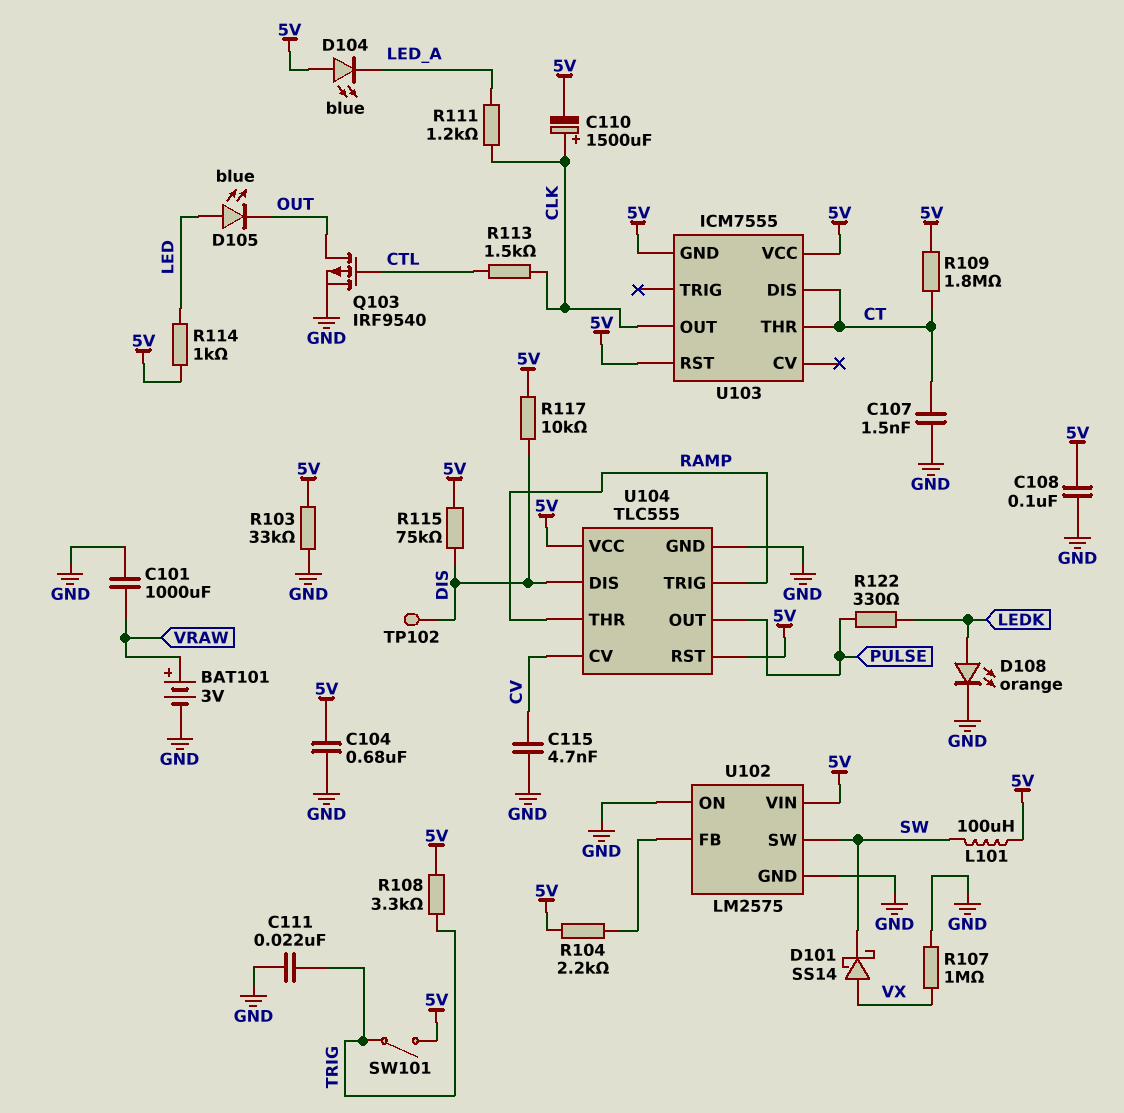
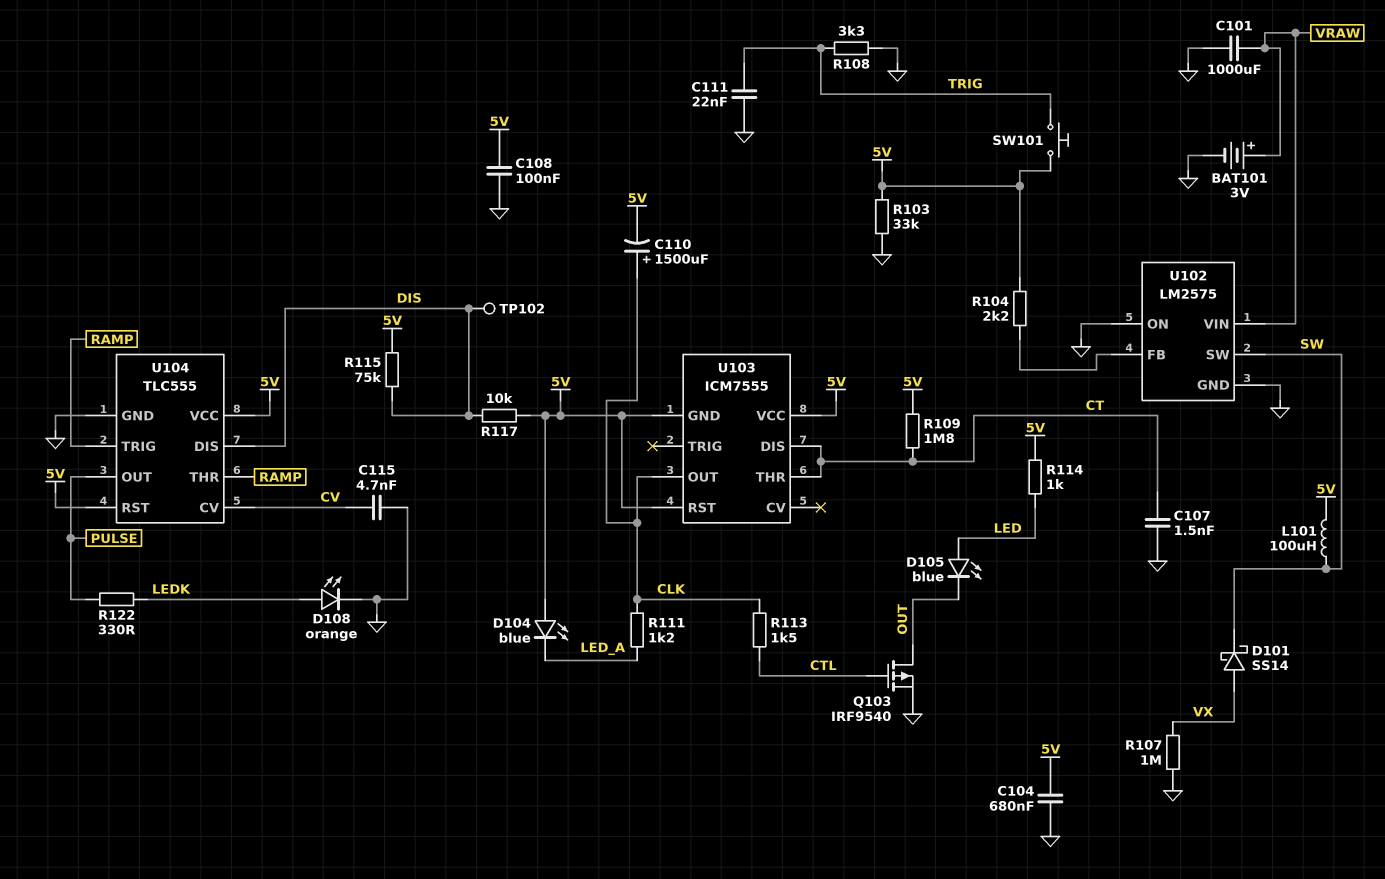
R108: 3.3k (5V, TRIG) -> 3.3k (GND, TRIG)
SW101: switch (5V, TRIG) -> button (5V, TRIG)
U102 pin VIN: 5V -> VRAW

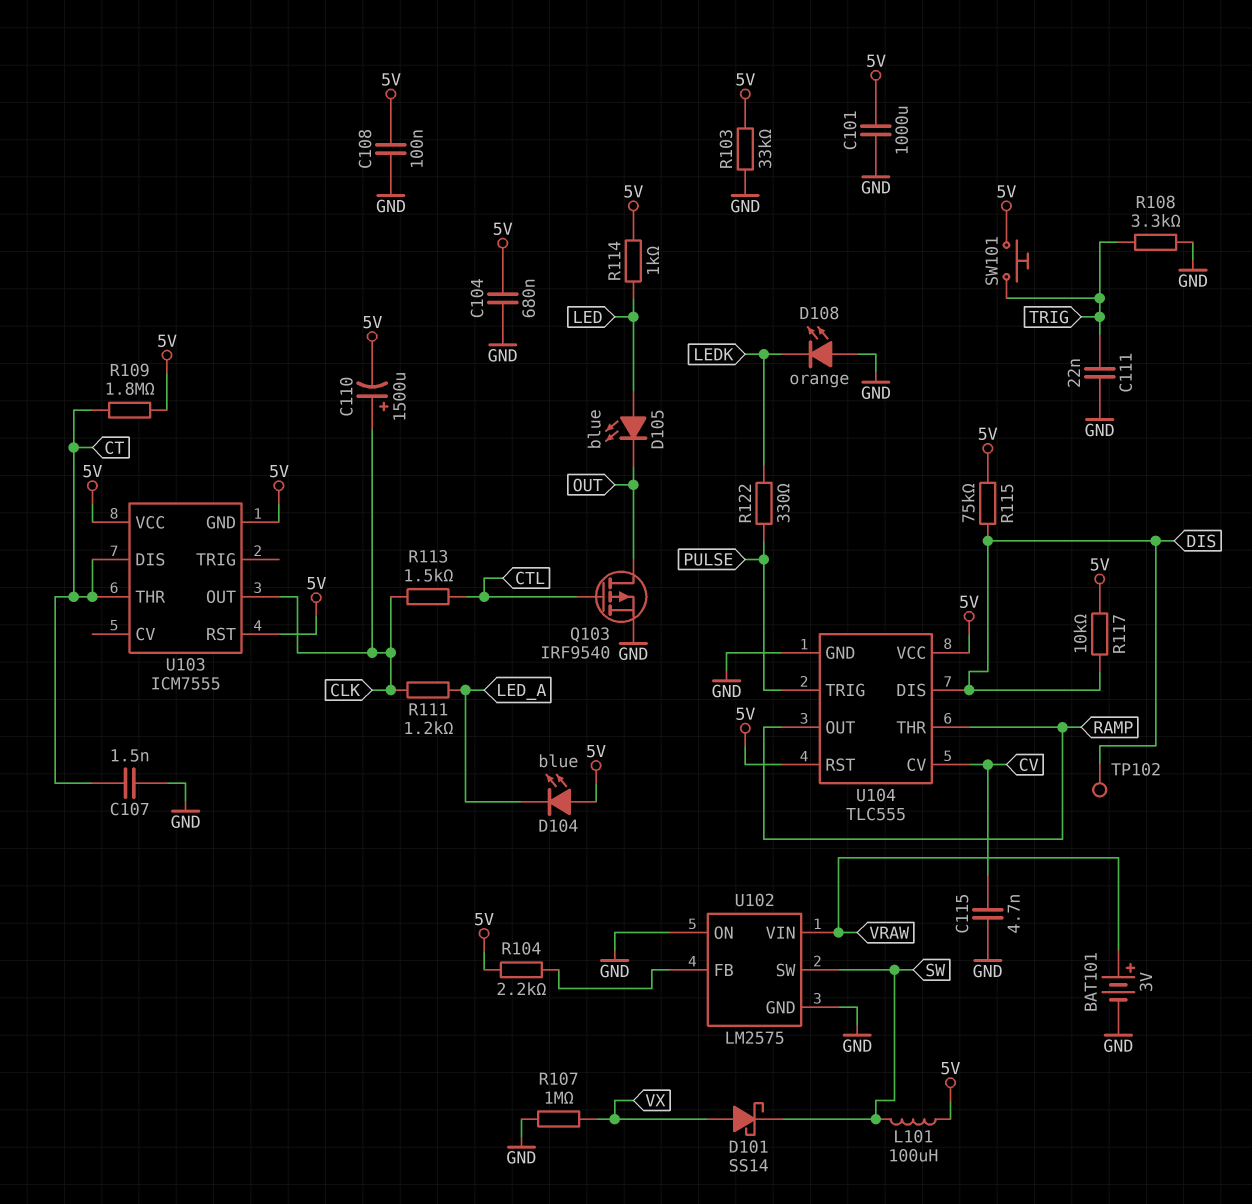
C101: 1000uF (GND, VRAW) -> 1000uF (5V, GND)
D108: LED orange (A LEDK, K GND) -> LED orange (A GND, K LEDK)
U104 pin OUT: PULSE -> RAMP
U104 pin TRIG: RAMP -> PULSE

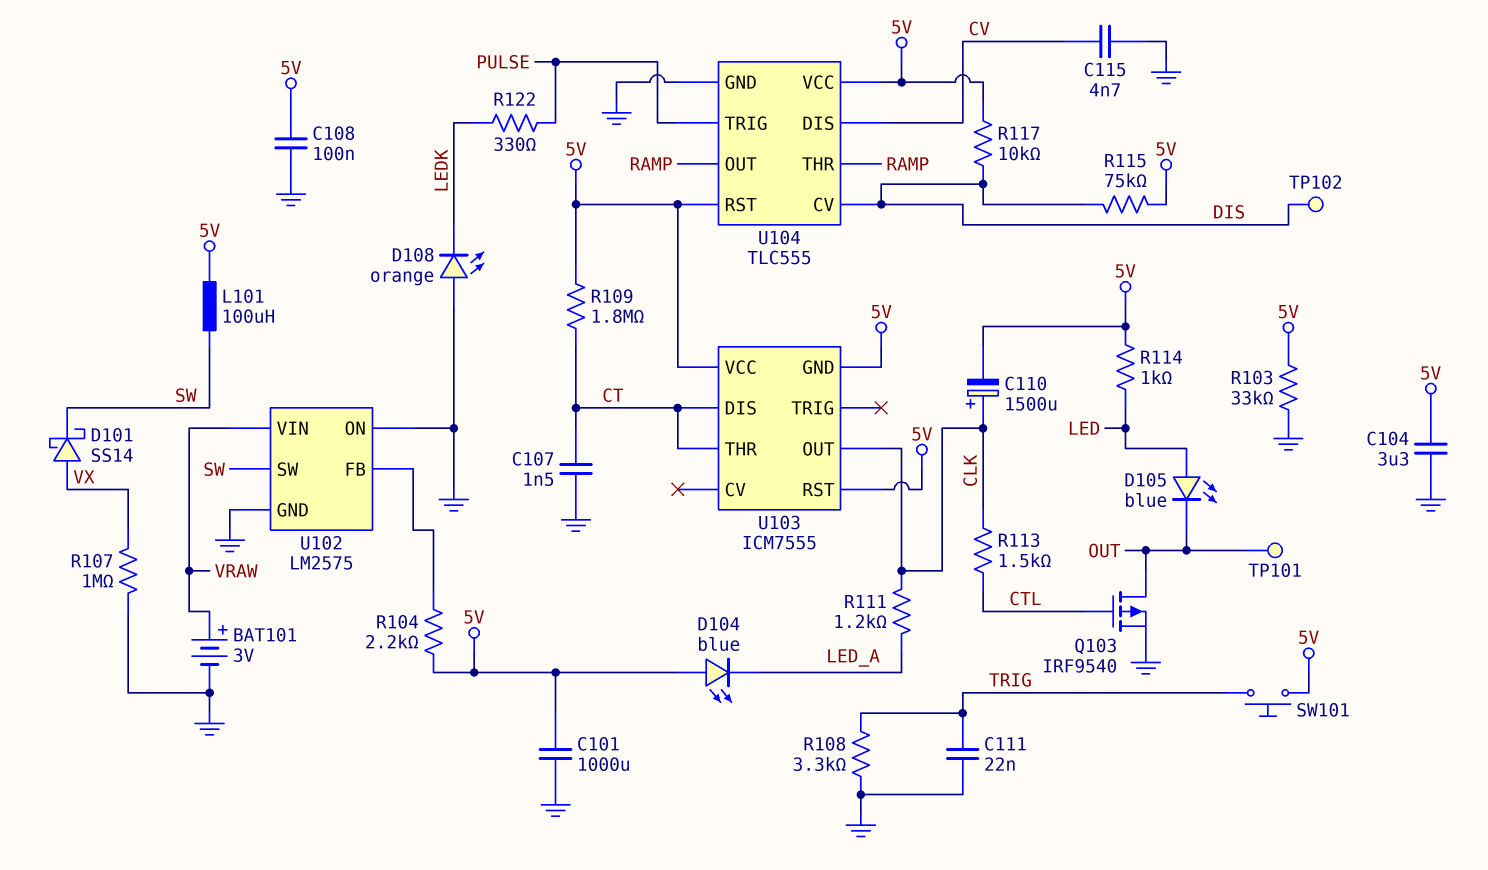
C104: 680nF (5V, GND) -> 3.3uF (5V, GND)
TP101: none -> test point (OUT)
U104 pin CV: CV -> DIS
U104 pin DIS: DIS -> CV

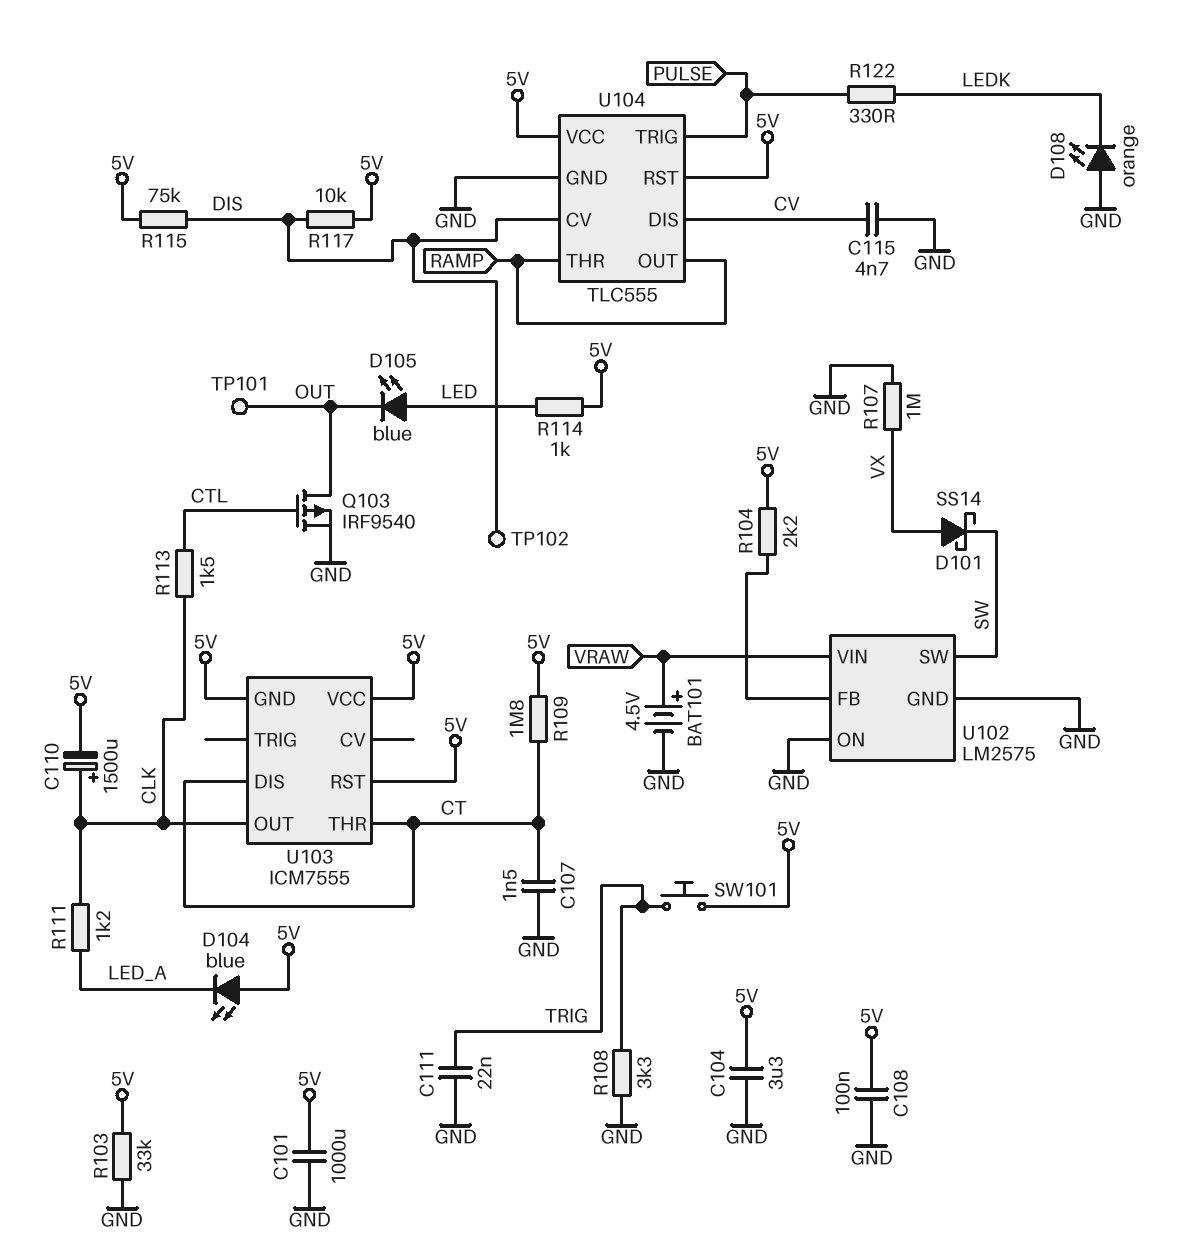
BAT101: 3V (plus VRAW, minus GND) -> 4.5V (plus VRAW, minus GND)
L101: 100uH (5V, SW) -> none

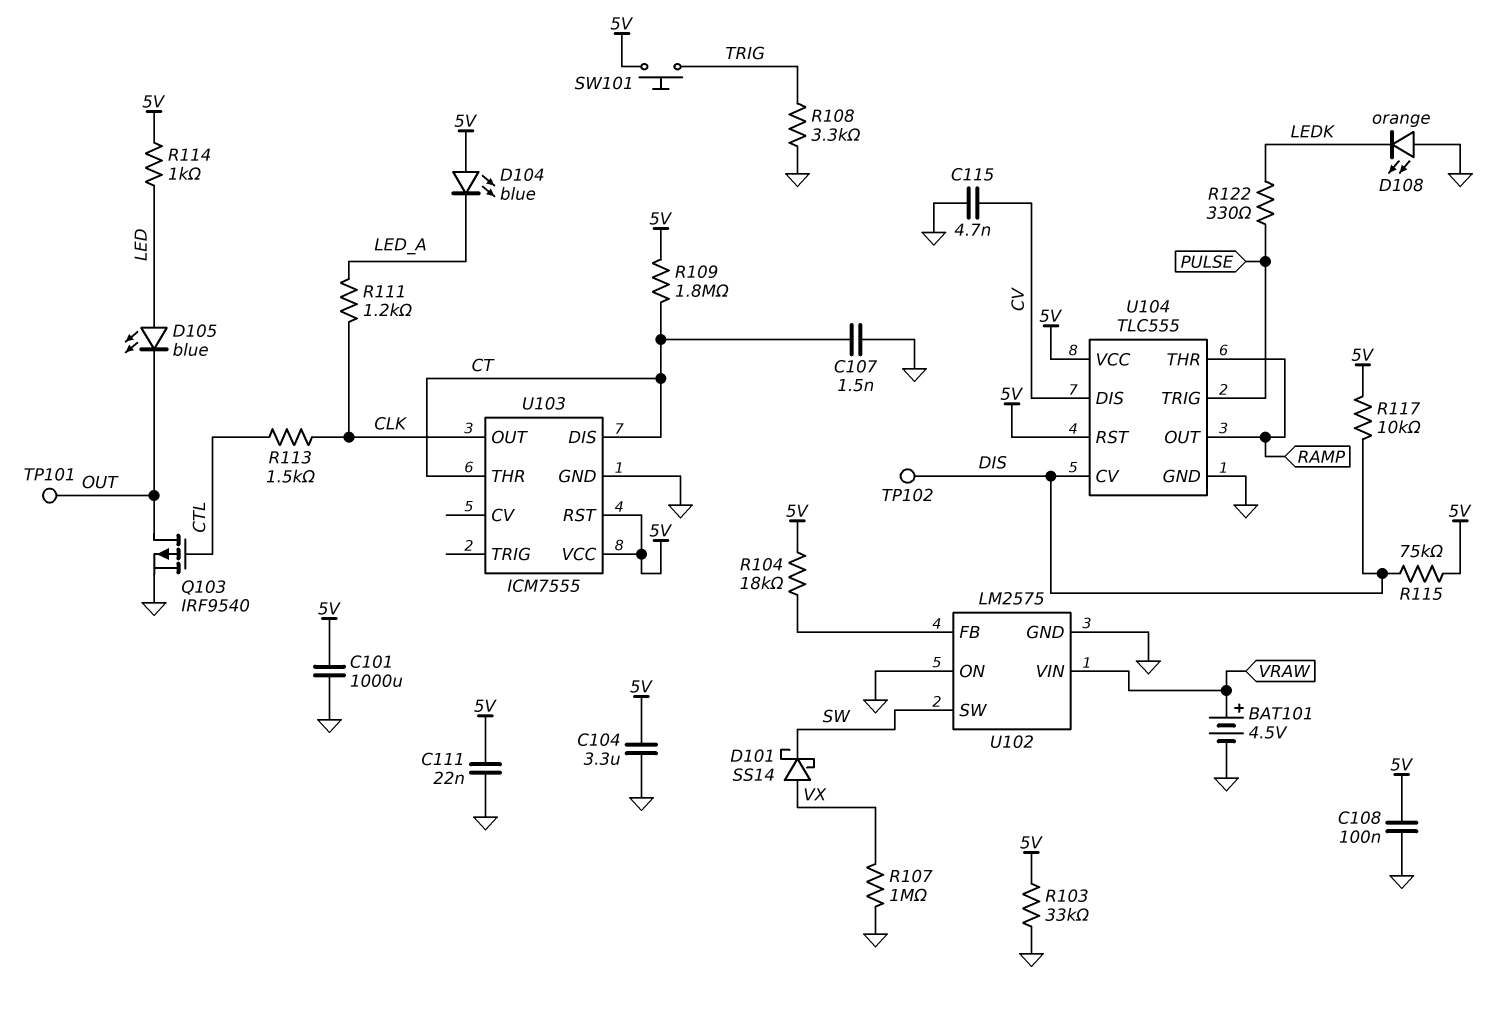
C110: 1500uF (plus CLK, minus 5V) -> none
C111: 22nF (GND, TRIG) -> 22nF (5V, GND)
R104: 2.2k (5V, U102/FB) -> 18k (5V, U102/FB)
U103 pin GND: 5V -> GND

